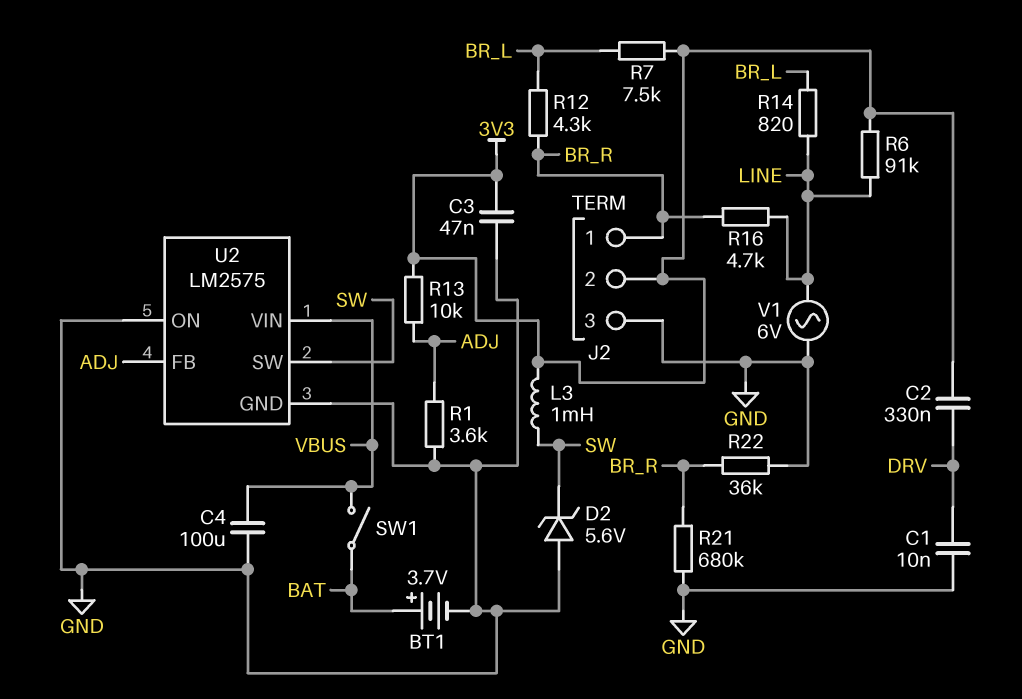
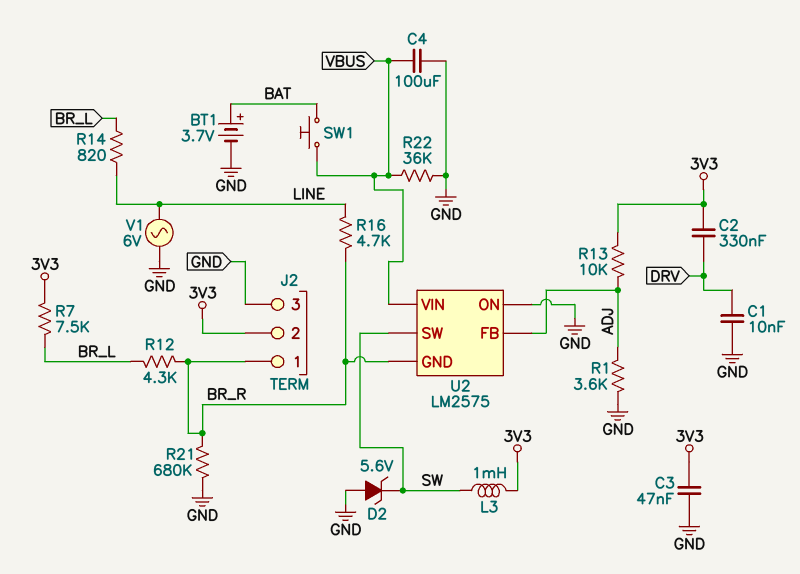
R6: 91k (3V3, LINE) -> none
R22: 36k (BR_R, GND) -> 36k (GND, VBUS)
SW1: switch (BAT, VBUS) -> button (BAT, VBUS)
U2 pin GND: GND -> BR_R

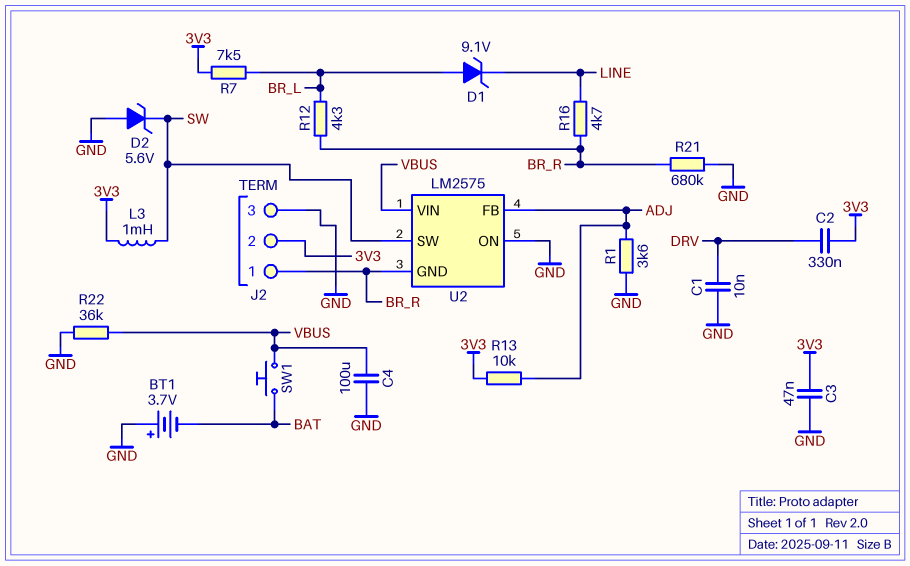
BT1: 3.7V (plus BAT, minus GND) -> 3.7V (plus GND, minus BAT)
D1: none -> zener 9.1V (A BR_L, K LINE)
R14: 820 (BR_L, LINE) -> none
V1: AC 6V (GND, LINE) -> none

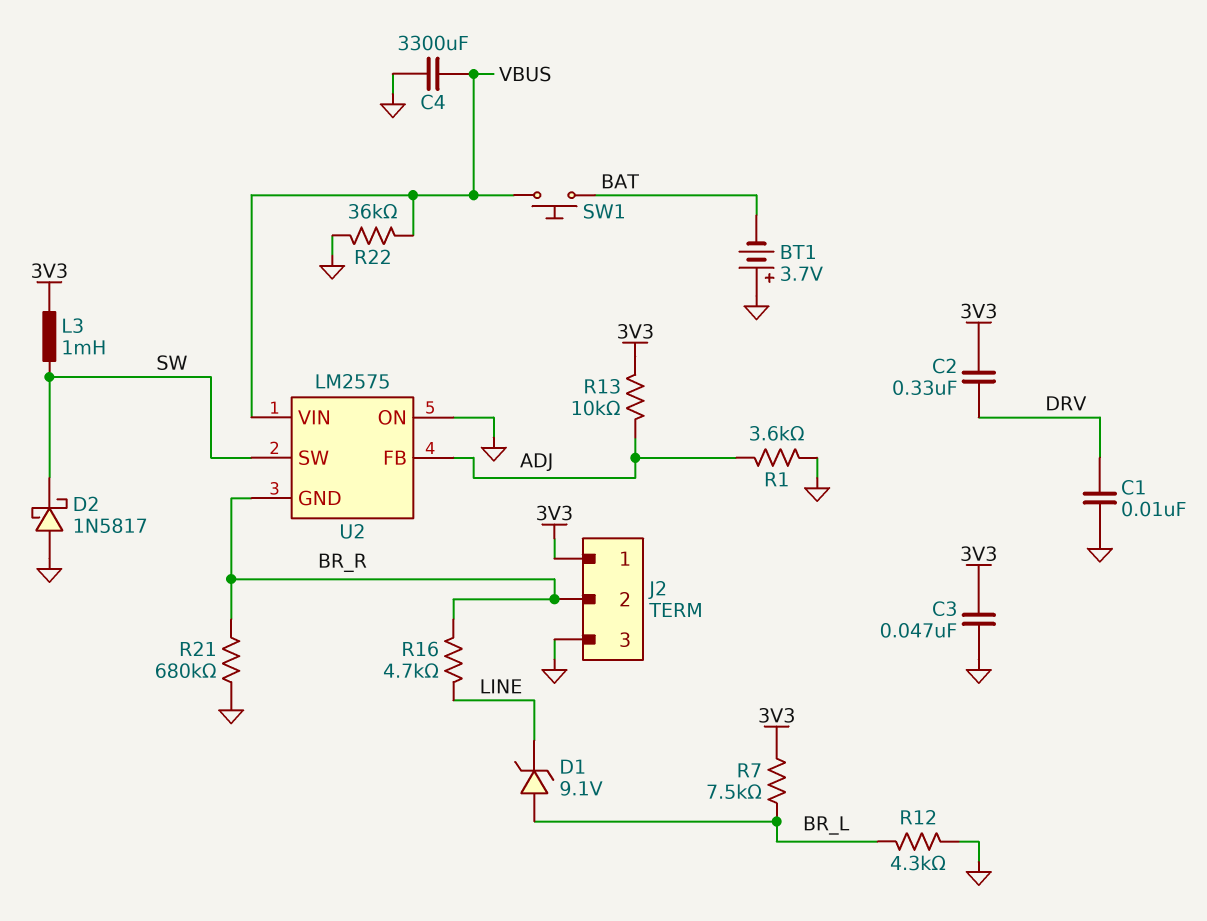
C4: 100uF (GND, VBUS) -> 3300uF (GND, VBUS)
D2: zener 5.6V (A GND, K SW) -> schottky 1N5817 (A GND, K SW)
J2 pin 1: BR_R -> 3V3
J2 pin 2: 3V3 -> BR_R
R12: 4.3k (BR_L, BR_R) -> 4.3k (BR_L, GND)

